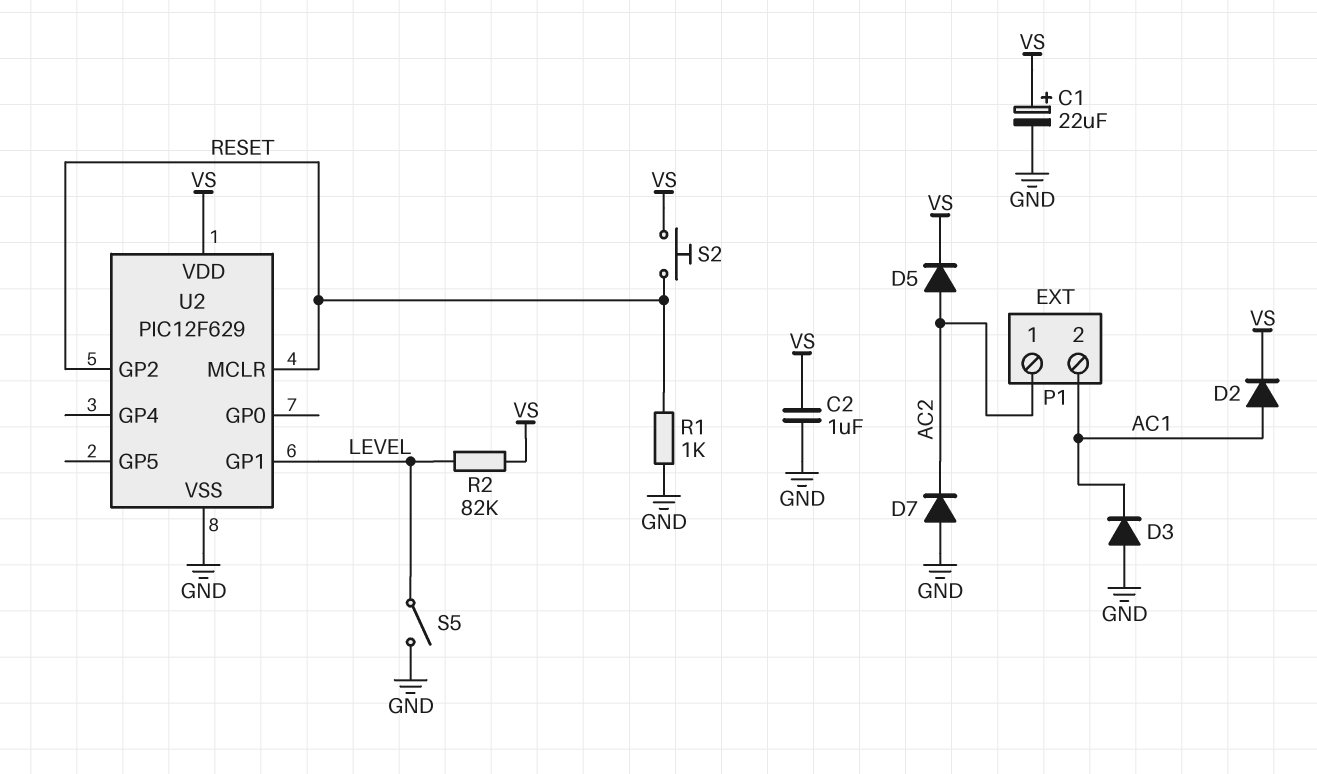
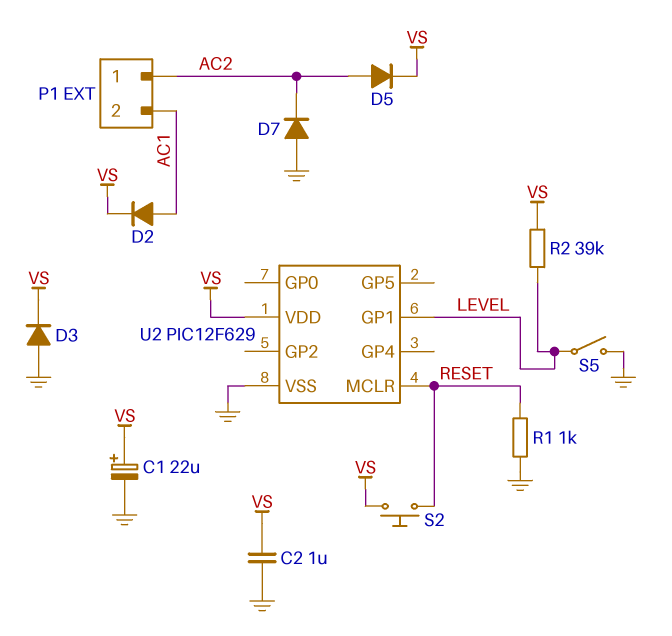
D3: diode (A GND, K AC1) -> diode (A GND, K VS)
R2: 82k (LEVEL, VS) -> 39k (LEVEL, VS)
U2 pin GP2: RESET -> none

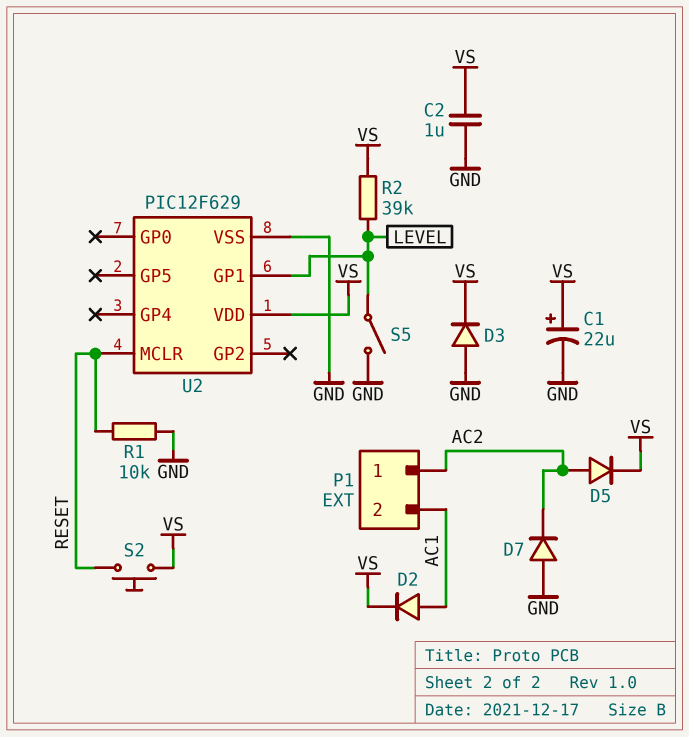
R1: 1k (GND, RESET) -> 10k (GND, RESET)

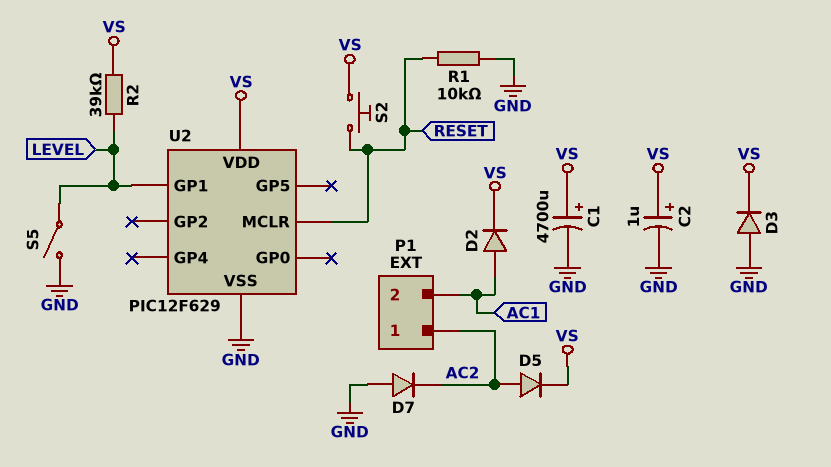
C1: 22uF (plus VS, minus GND) -> 4700uF (plus VS, minus GND)
C2: 1uF (GND, VS) -> 1uF (plus VS, minus GND)

